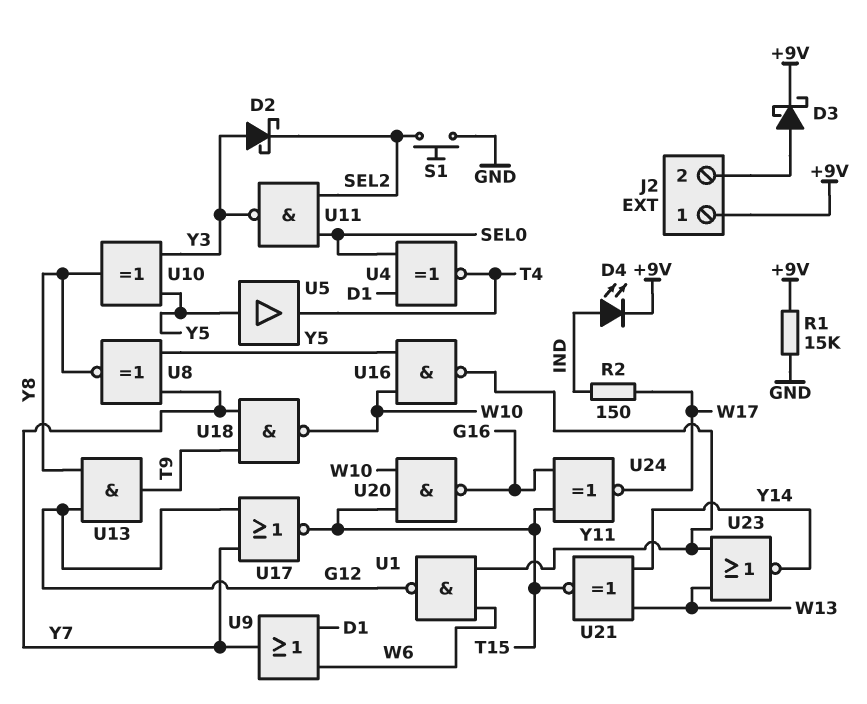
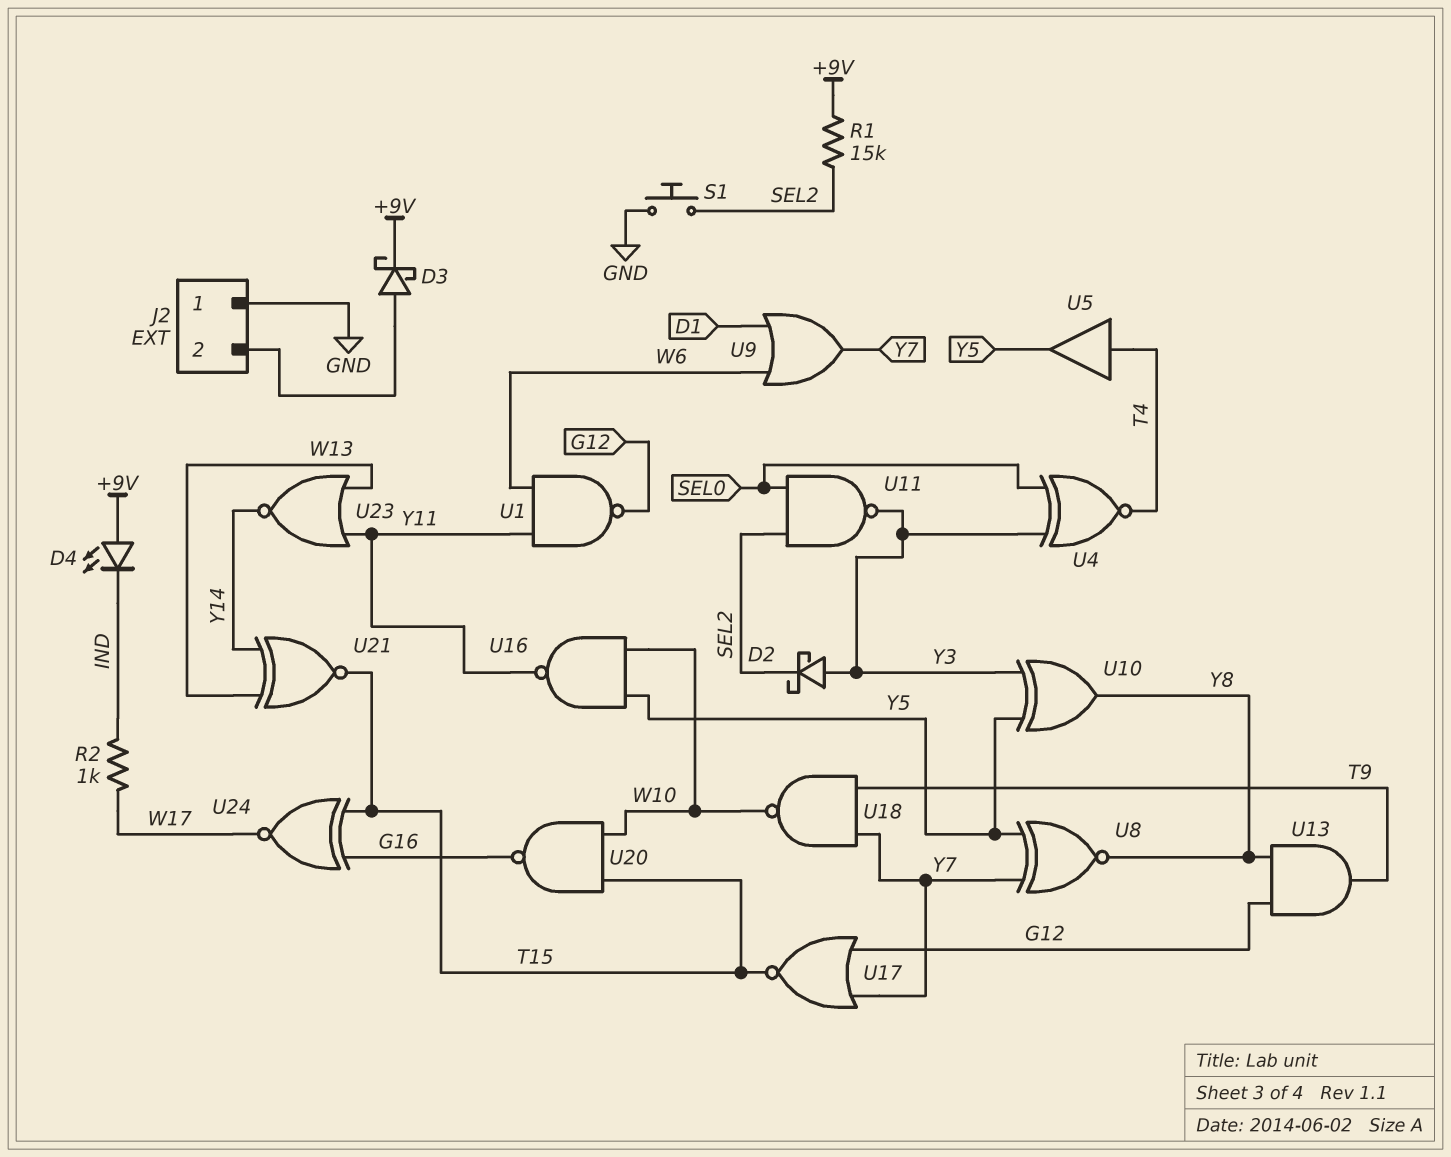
D4: LED (A IND, K +9V) -> LED (A +9V, K IND)
J2 pin 1: +9V -> GND
R1: 15k (+9V, GND) -> 15k (+9V, SEL2)
R2: 150 (IND, W17) -> 1k (IND, W17)
U4: XNOR (in D1, in SEL0, out T4) -> XNOR (in SEL0, in Y3, out T4)
U5: buffer (in Y5, out T4) -> buffer (in T4, out Y5)

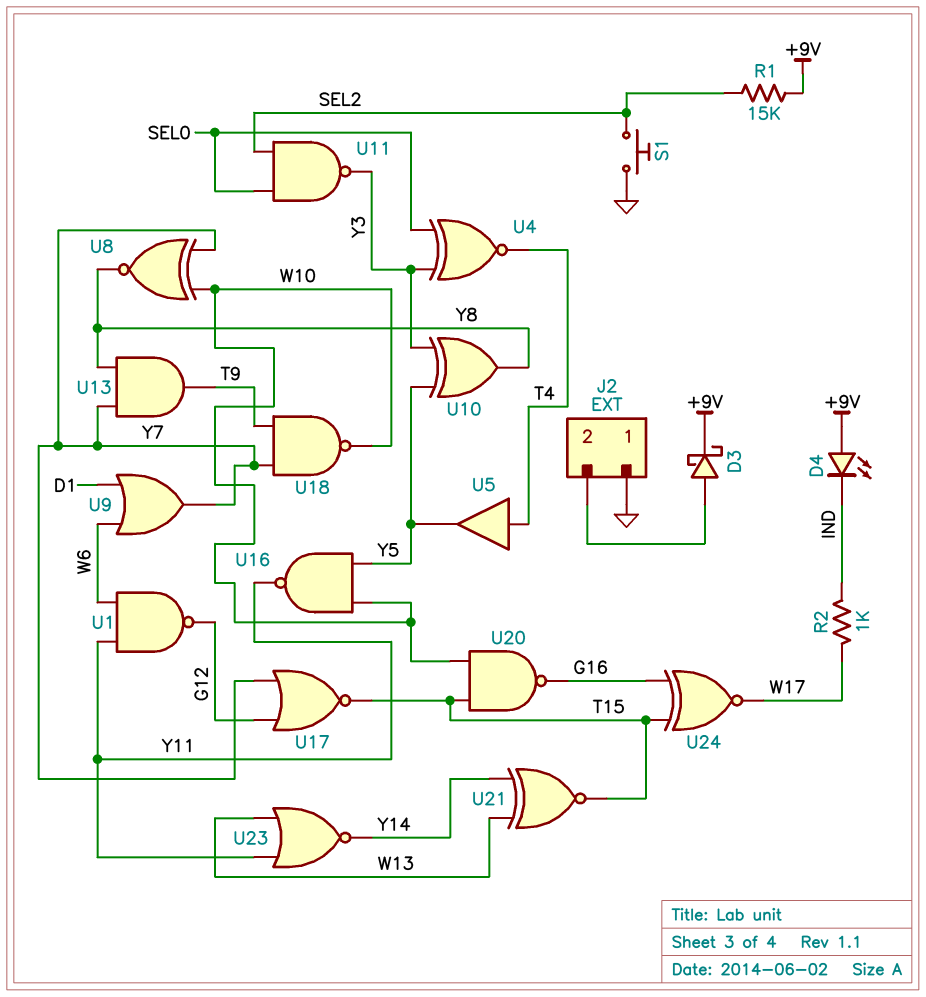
D2: schottky (A Y3, K SEL2) -> none
U8: XNOR (in Y5, in Y7, out Y8) -> XNOR (in W10, in Y7, out Y8)
U13: AND (in G12, in Y8, out T9) -> AND (in Y7, in Y8, out T9)

